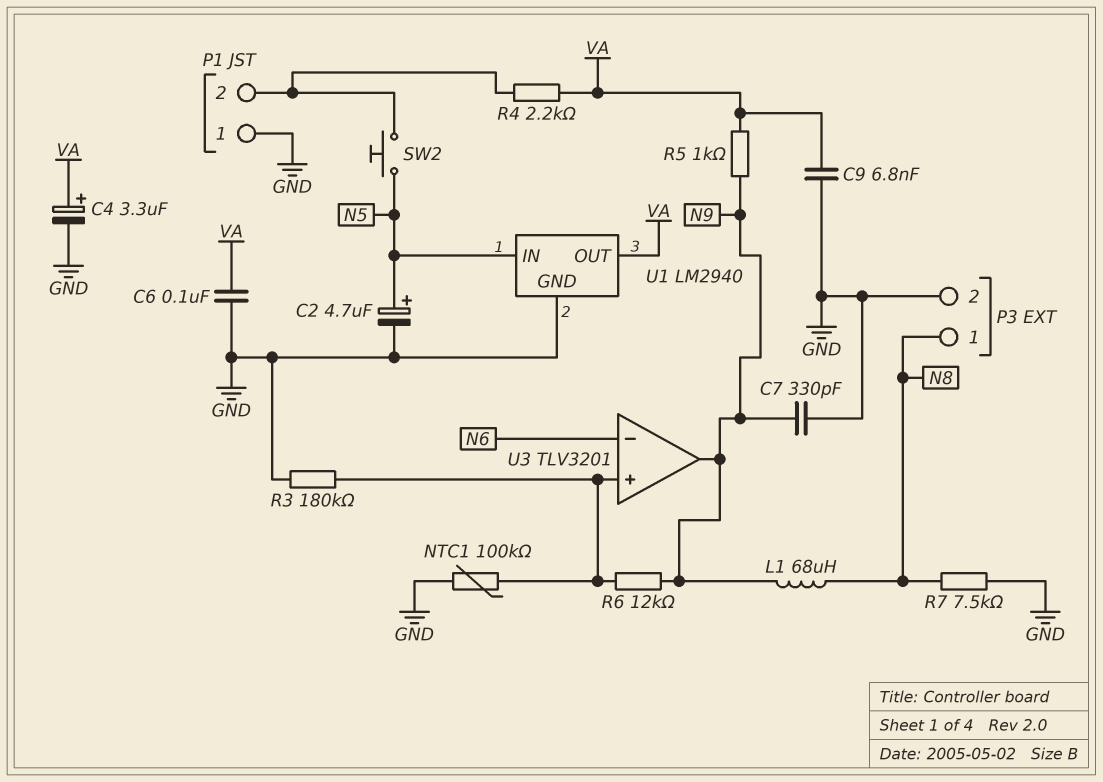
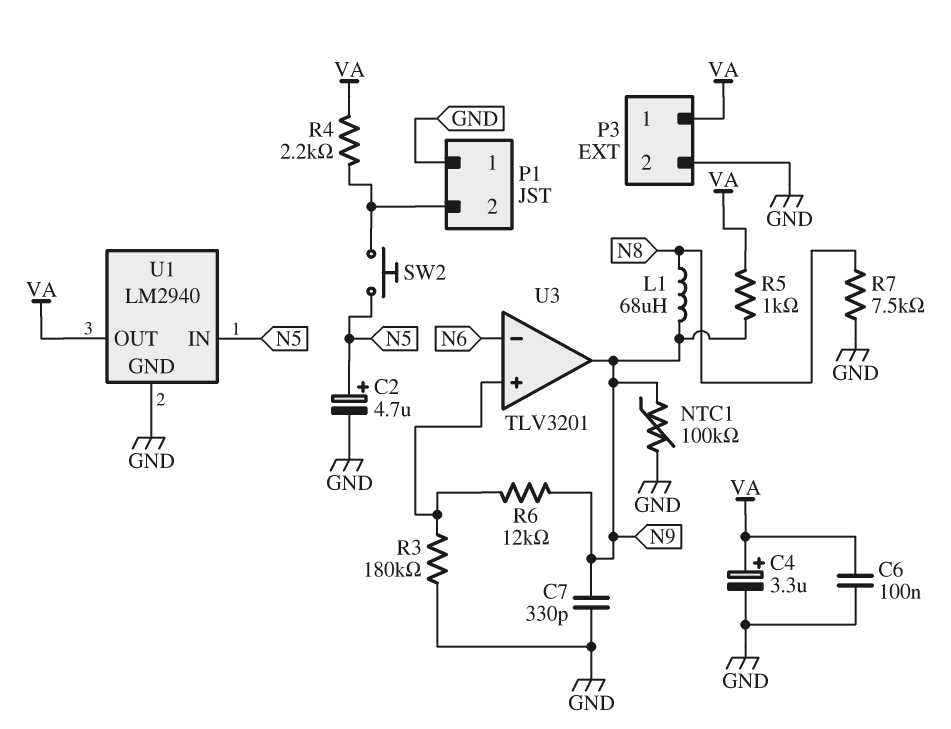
C9: 6.8nF (GND, VA) -> none
NTC1: 100k (GND, U3/in+) -> 100k (GND, N9)
P3 pin 1: N8 -> VA

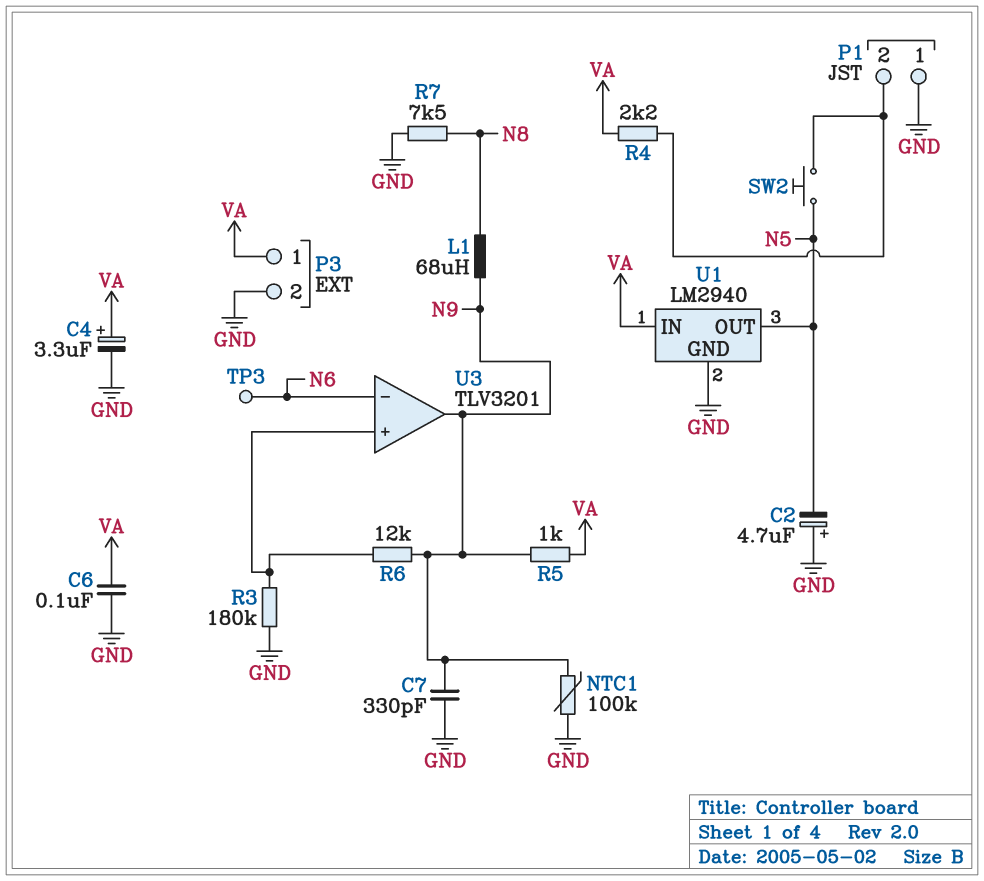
C2: 4.7uF (plus N5, minus GND) -> 4.7uF (plus GND, minus N5)
TP3: none -> test point (N6)
U1 pin IN: N5 -> VA
U1 pin OUT: VA -> N5

